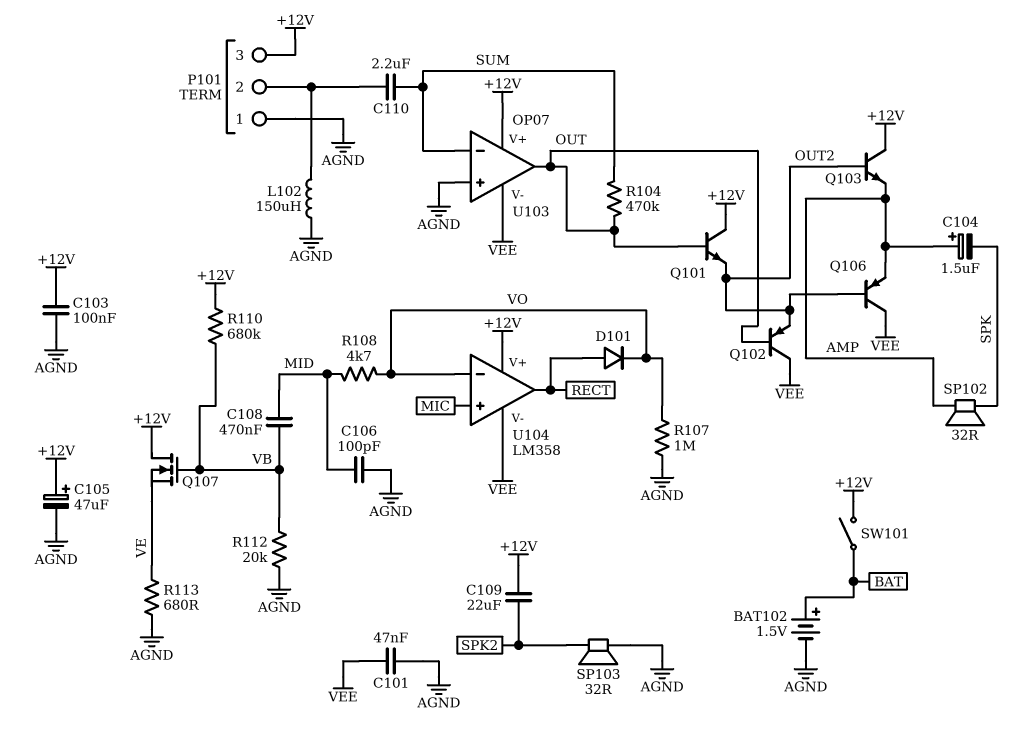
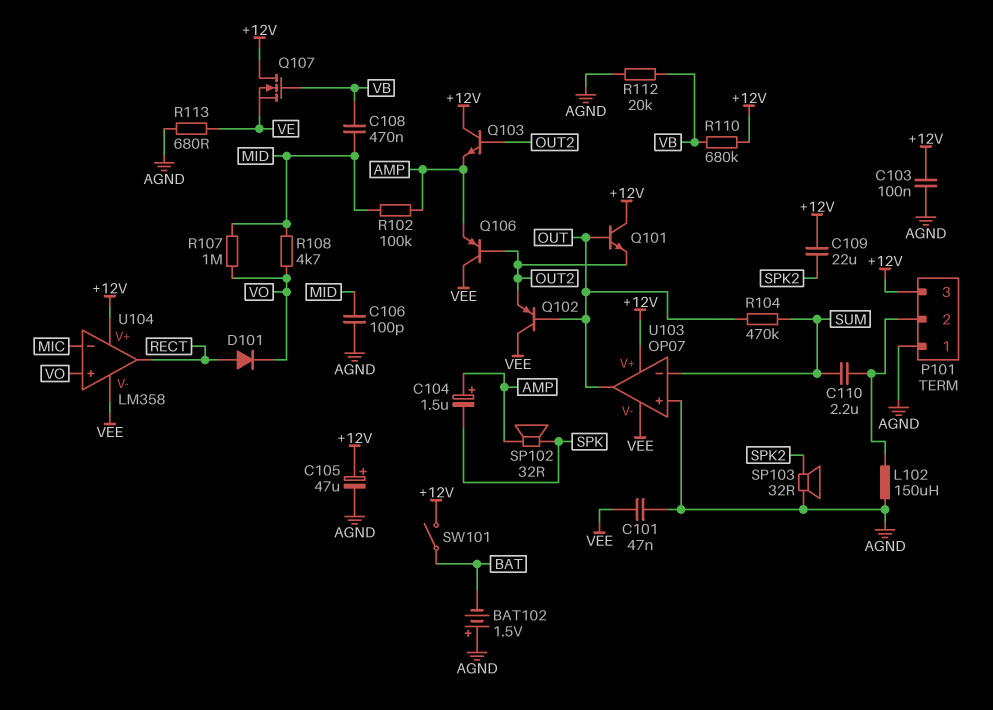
BAT102: 1.5V (plus BAT, minus AGND) -> 1.5V (plus AGND, minus BAT)
R102: none -> 100k (AMP, MID)
R107: 1M (AGND, VO) -> 1M (MID, VO)
U104 pin in+: MIC -> VO
U104 pin in-: VO -> MIC

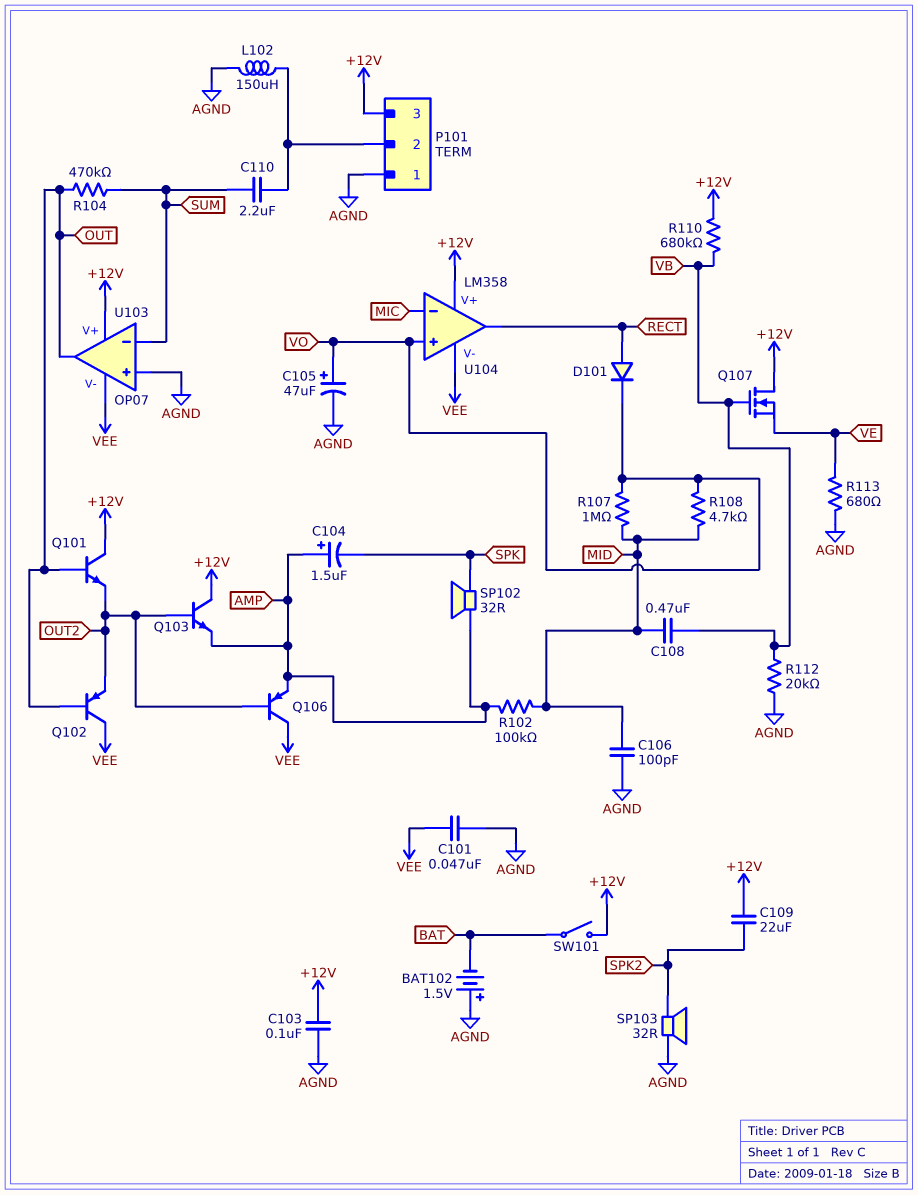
C105: 47uF (plus +12V, minus AGND) -> 47uF (plus VO, minus AGND)

